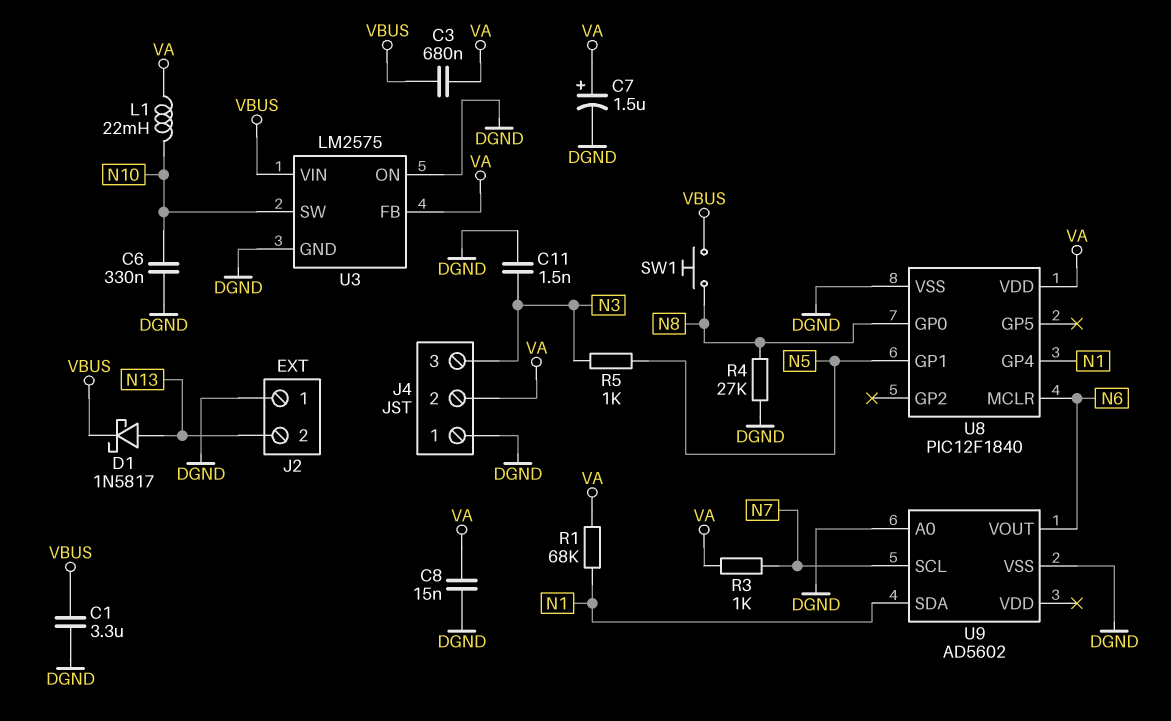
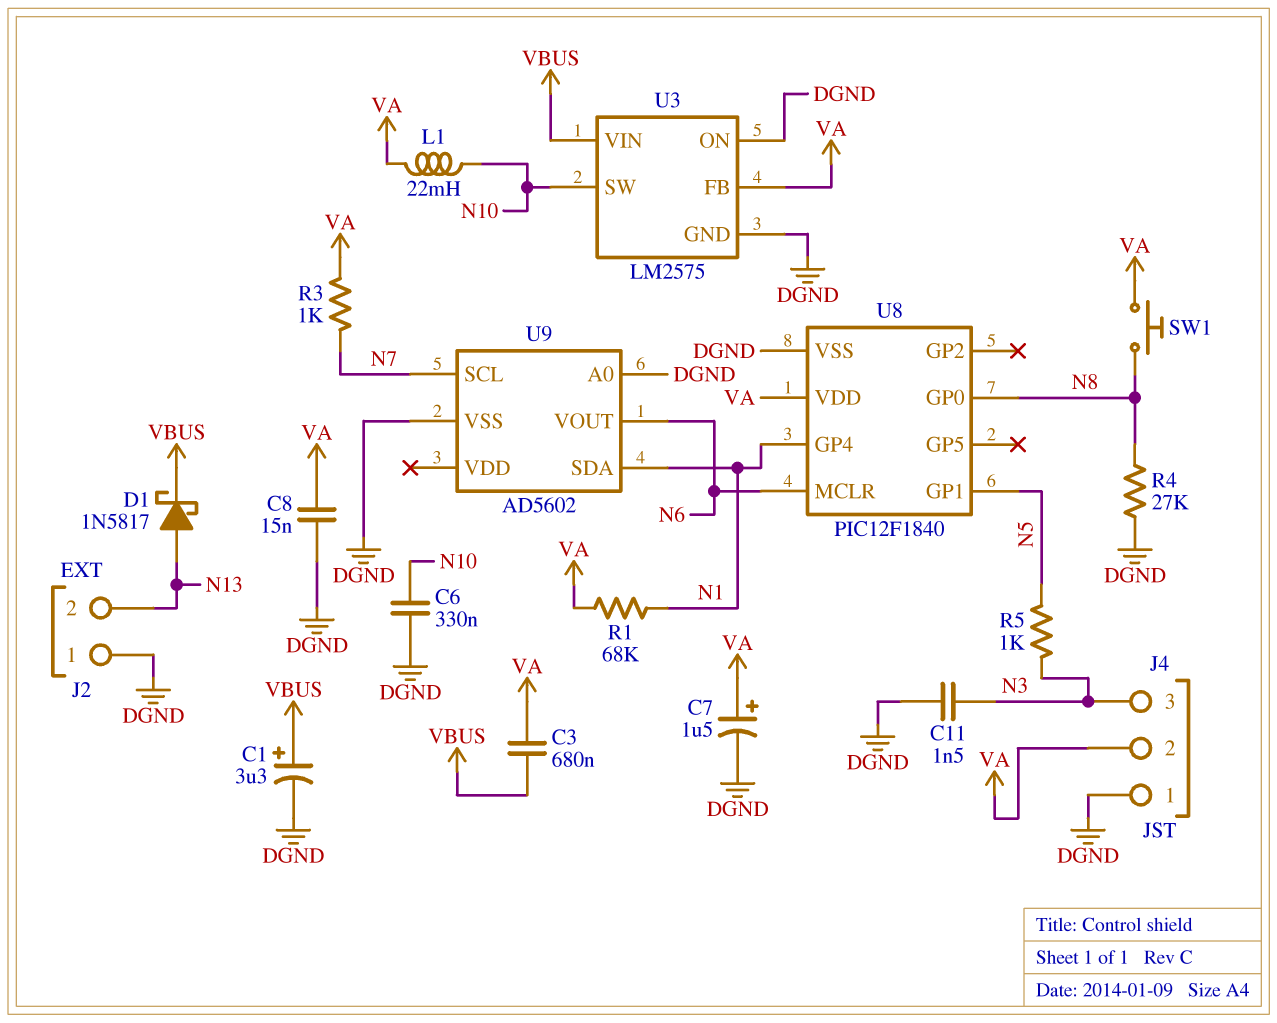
C1: 3.3uF (DGND, VBUS) -> 3.3uF (plus VBUS, minus DGND)
SW1: button (N8, VBUS) -> button (N8, VA)

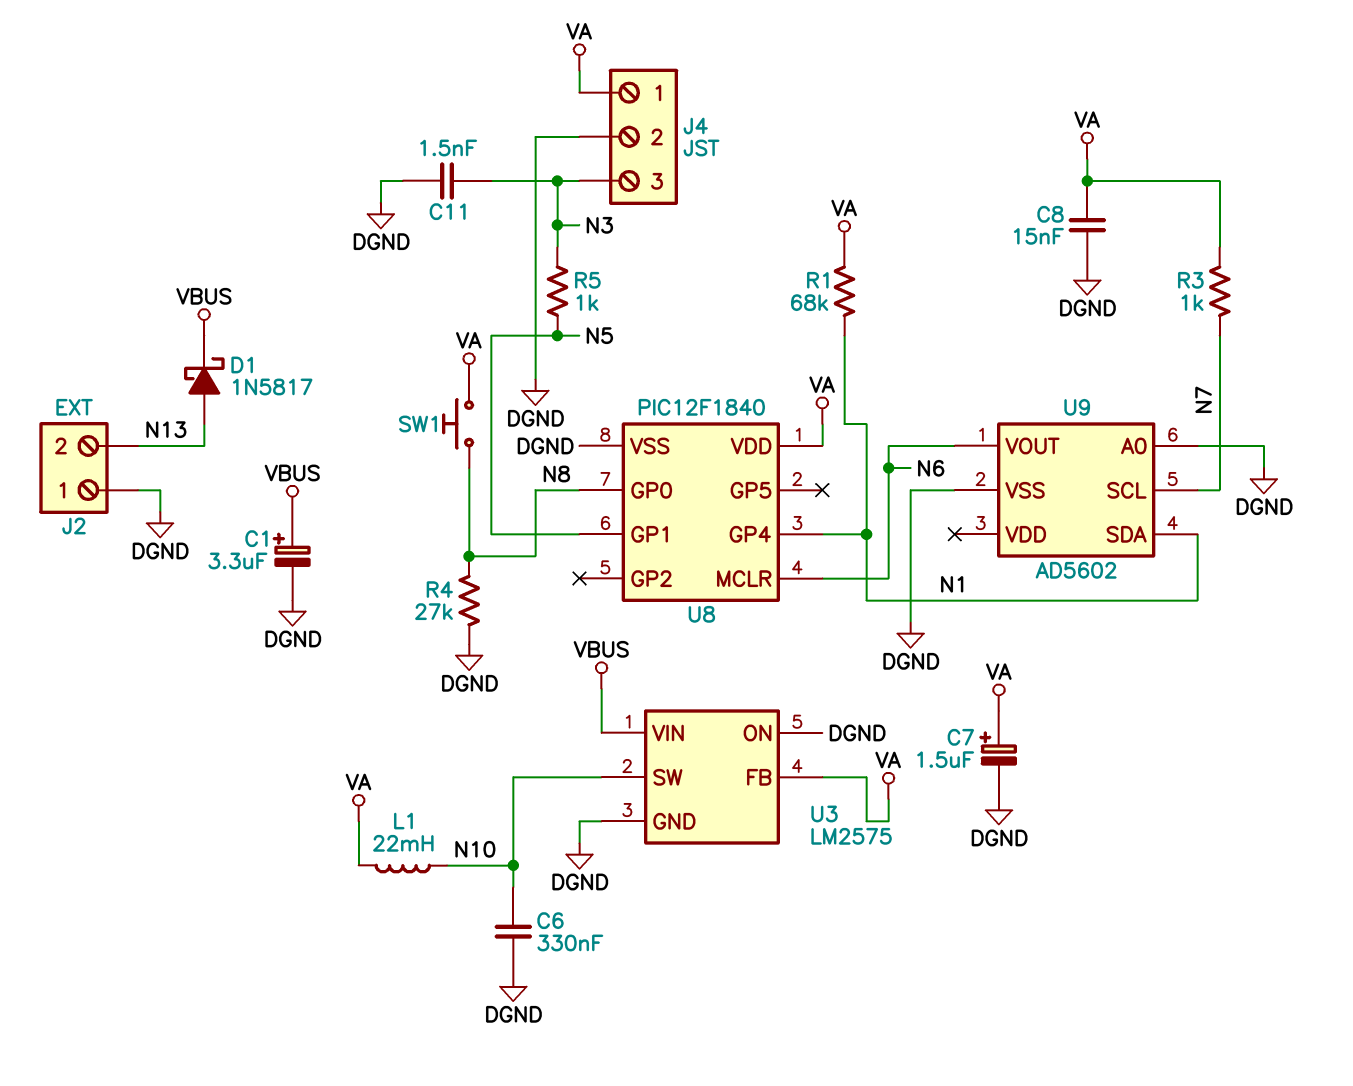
C3: 680nF (VA, VBUS) -> none
J4 pin 1: DGND -> VA
J4 pin 2: VA -> DGND

